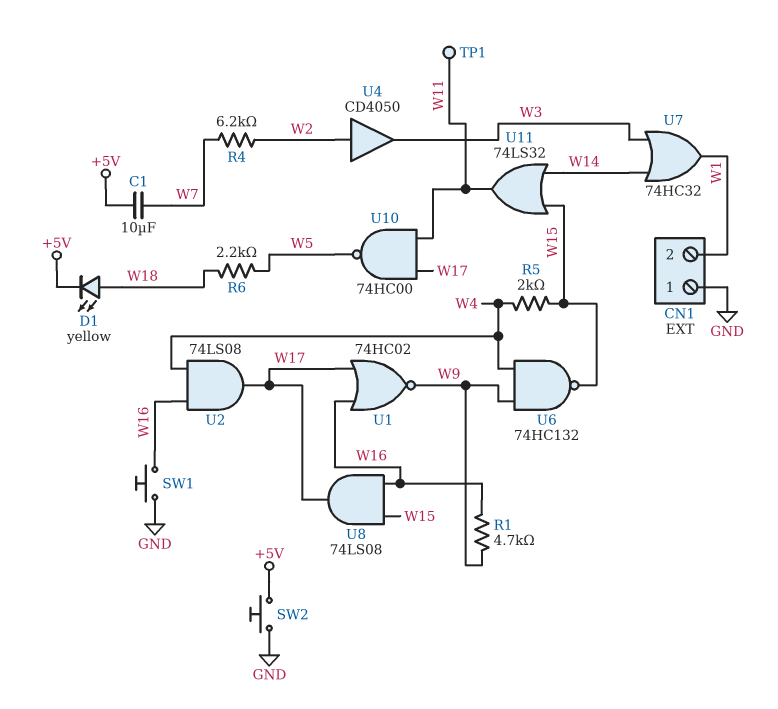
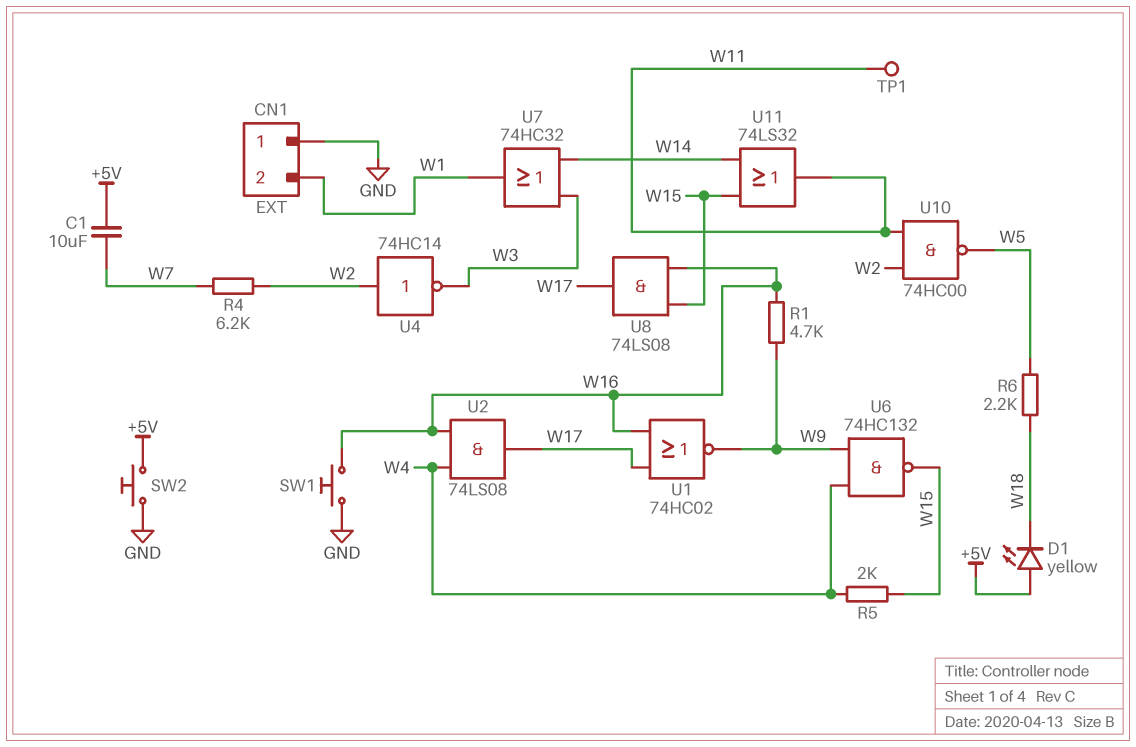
D1: LED yellow (A W18, K +5V) -> LED yellow (A +5V, K W18)
U4: buffer CD4050 (in W2, out W3) -> NOT 74HC14 (in W2, out W3)
U10: NAND 74HC00 (in W11, in W17, out W5) -> NAND 74HC00 (in W2, in W11, out W5)

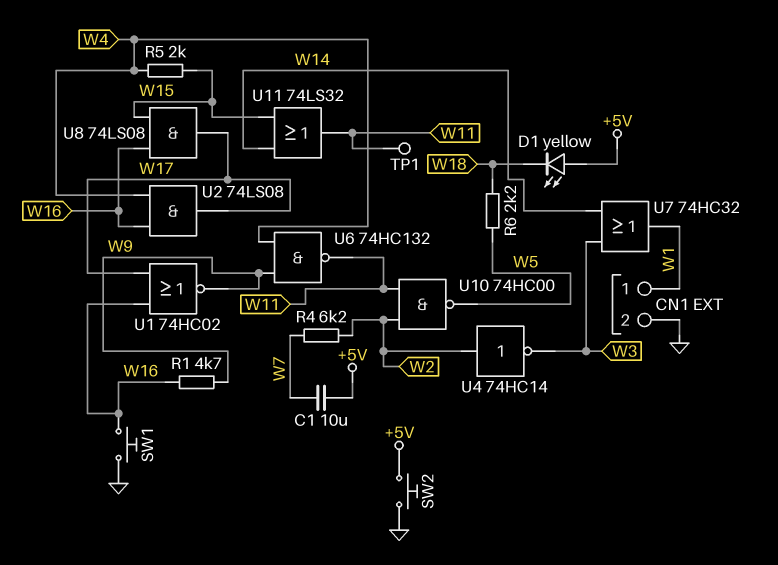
CN1 pin 1: GND -> W1
CN1 pin 2: W1 -> GND
U6: NAND 74HC132 (in W4, in W9, out W15) -> NAND 74HC132 (in W4, in W9, out W11)

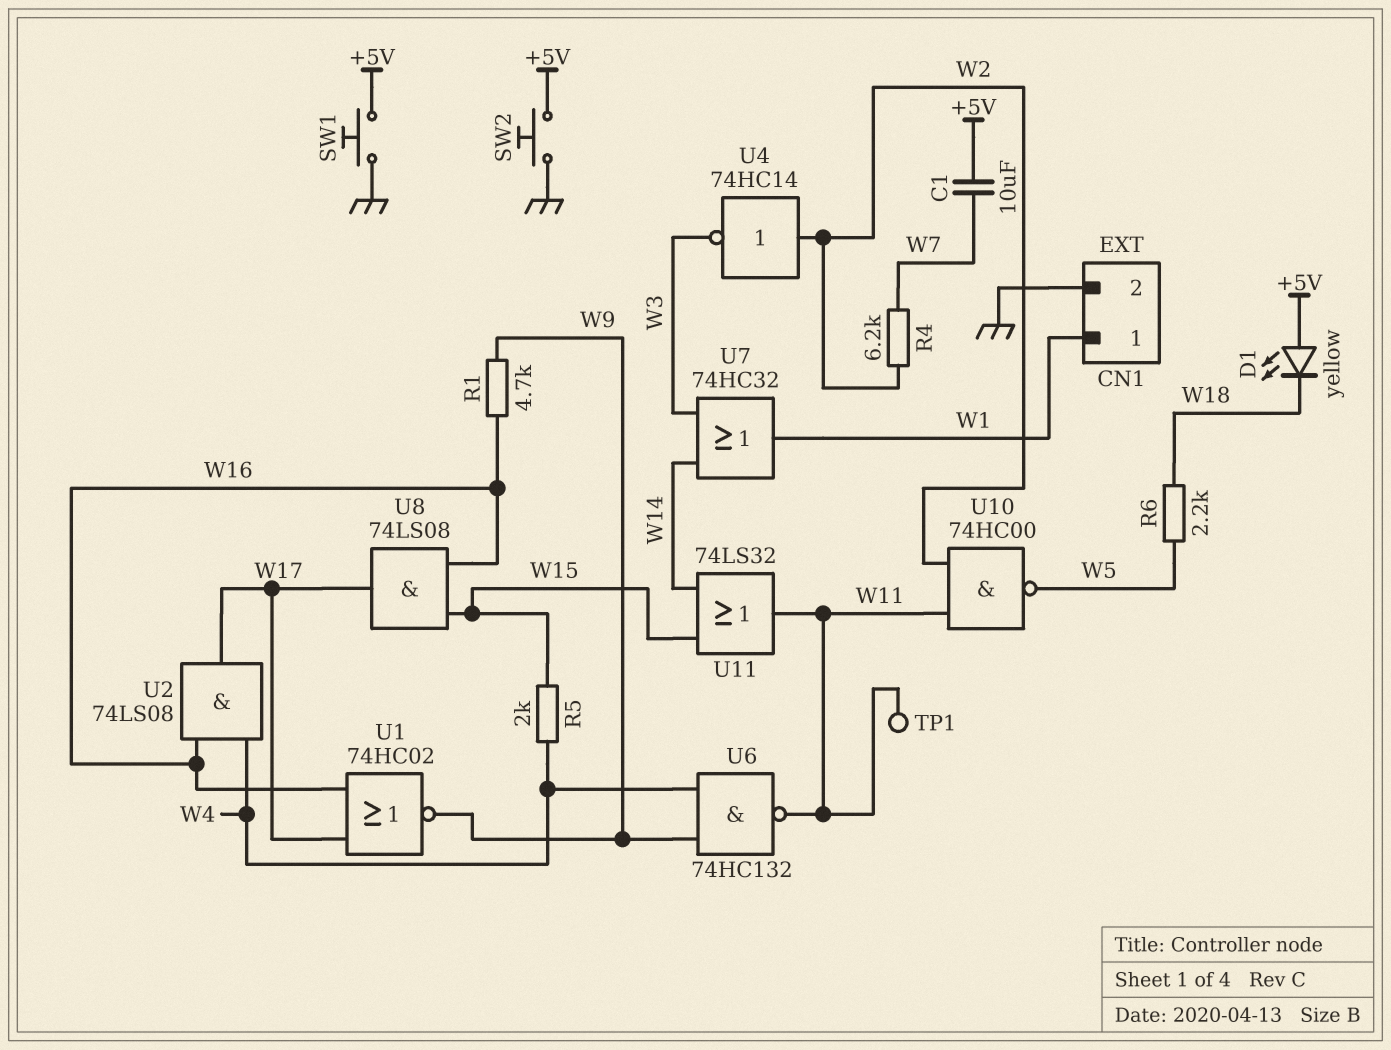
SW1: button (GND, W16) -> button (+5V, GND)

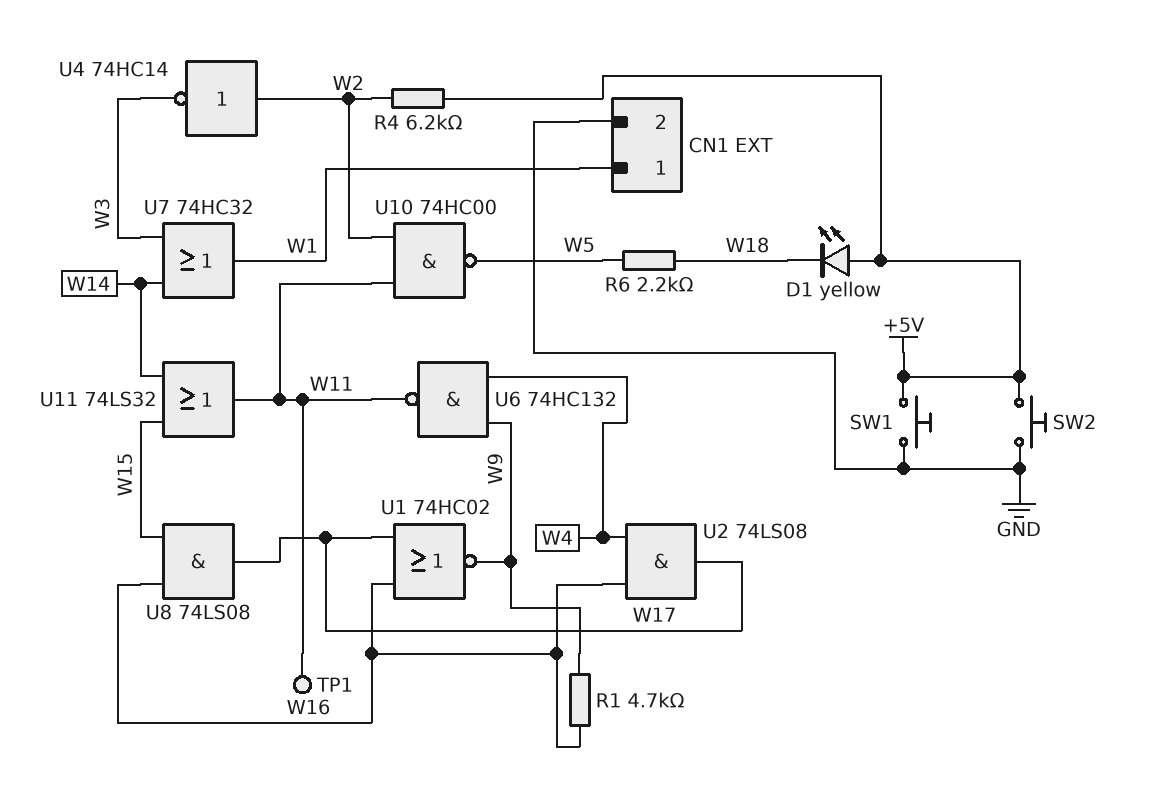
C1: 10uF (+5V, W7) -> none
R4: 6.2k (W2, W7) -> 6.2k (+5V, W2)
R5: 2k (W4, W15) -> none

